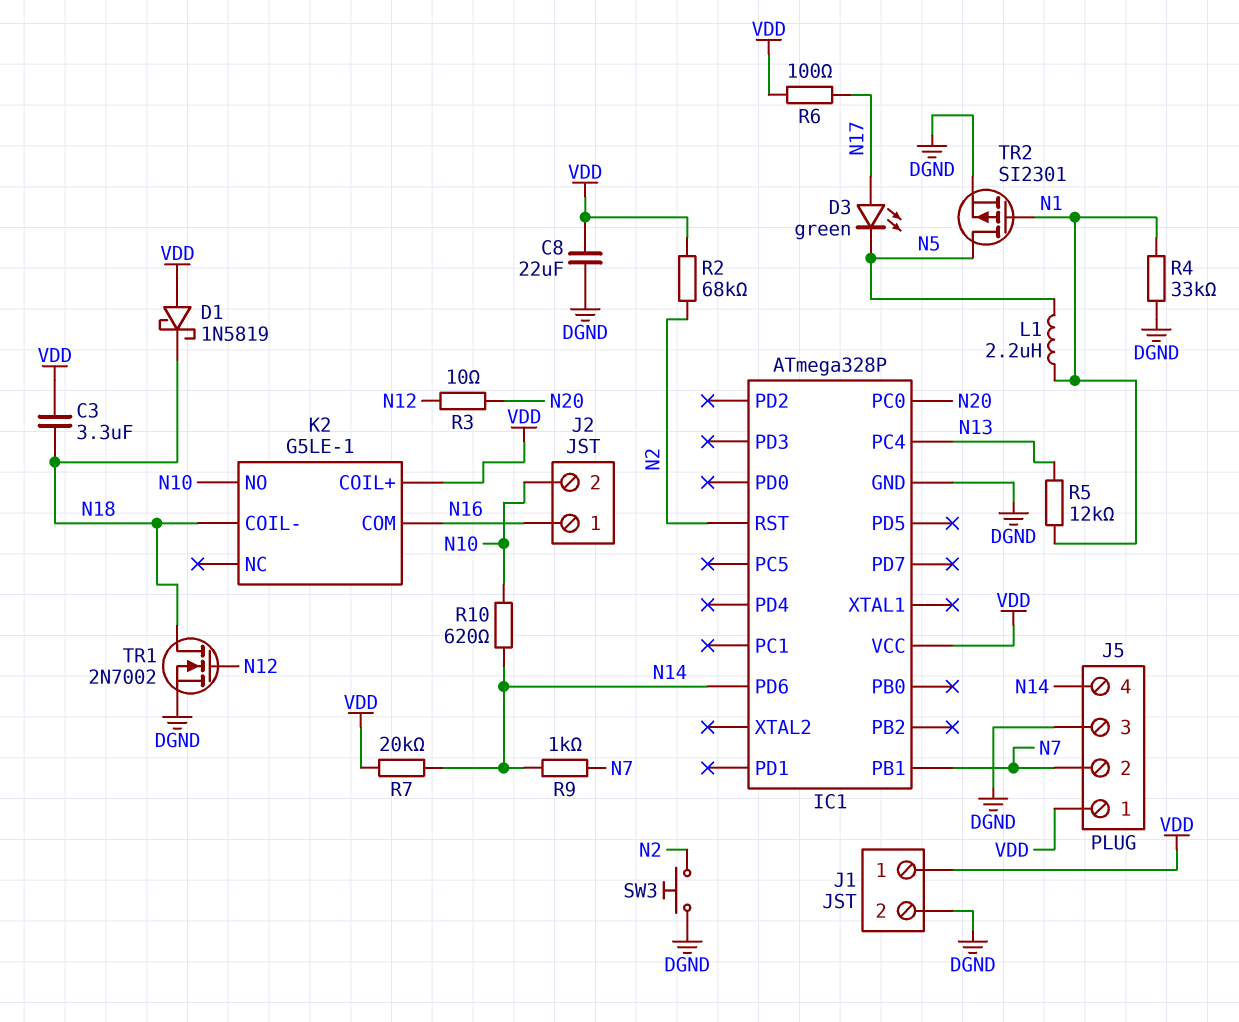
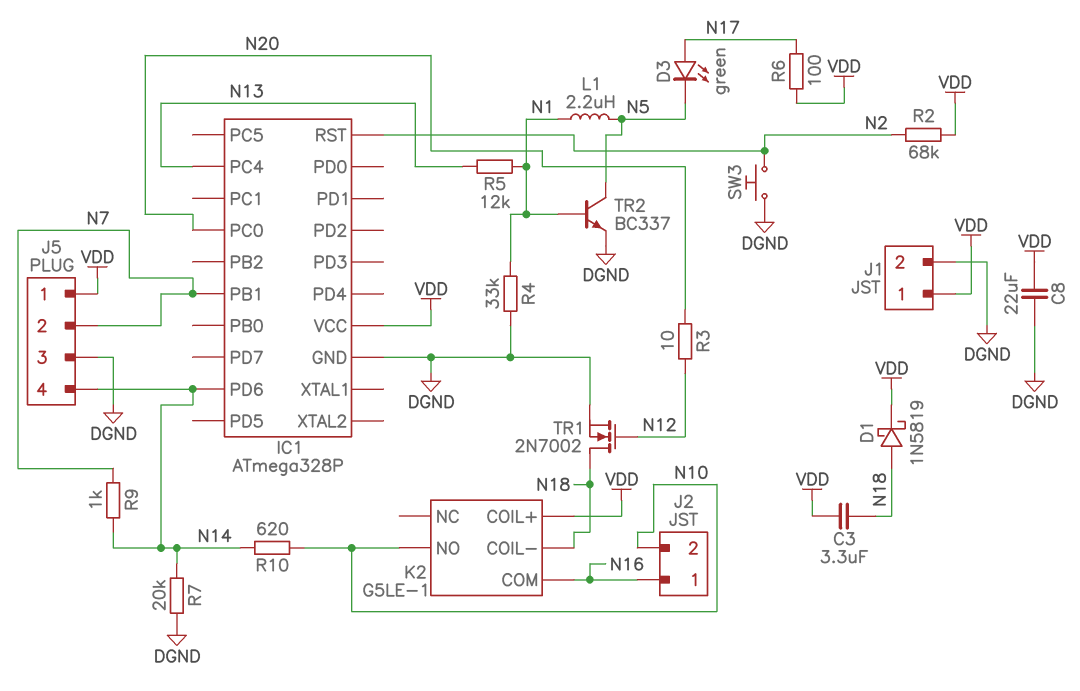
D1: schottky 1N5819 (A VDD, K N18) -> schottky 1N5819 (A N18, K VDD)
R7: 20k (N14, VDD) -> 20k (DGND, N14)
TR2: PMOS SI2301 (G N1, D N5, S DGND) -> NPN BC337 (B N1, C N5, E DGND)

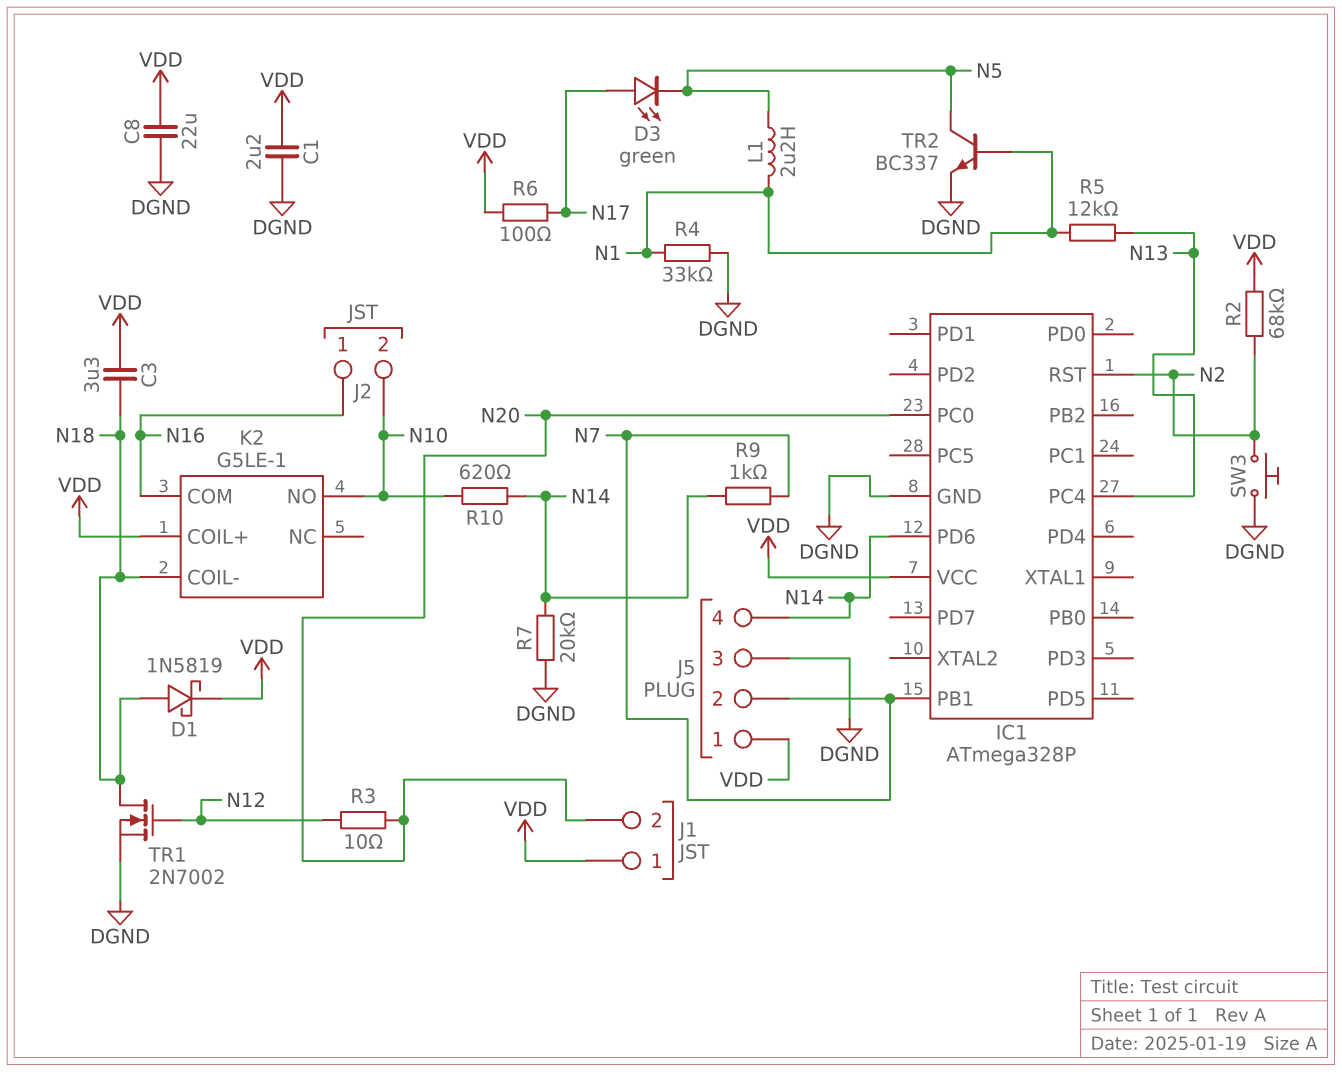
C1: none -> 2.2uF (DGND, VDD)
J1 pin 2: DGND -> N20

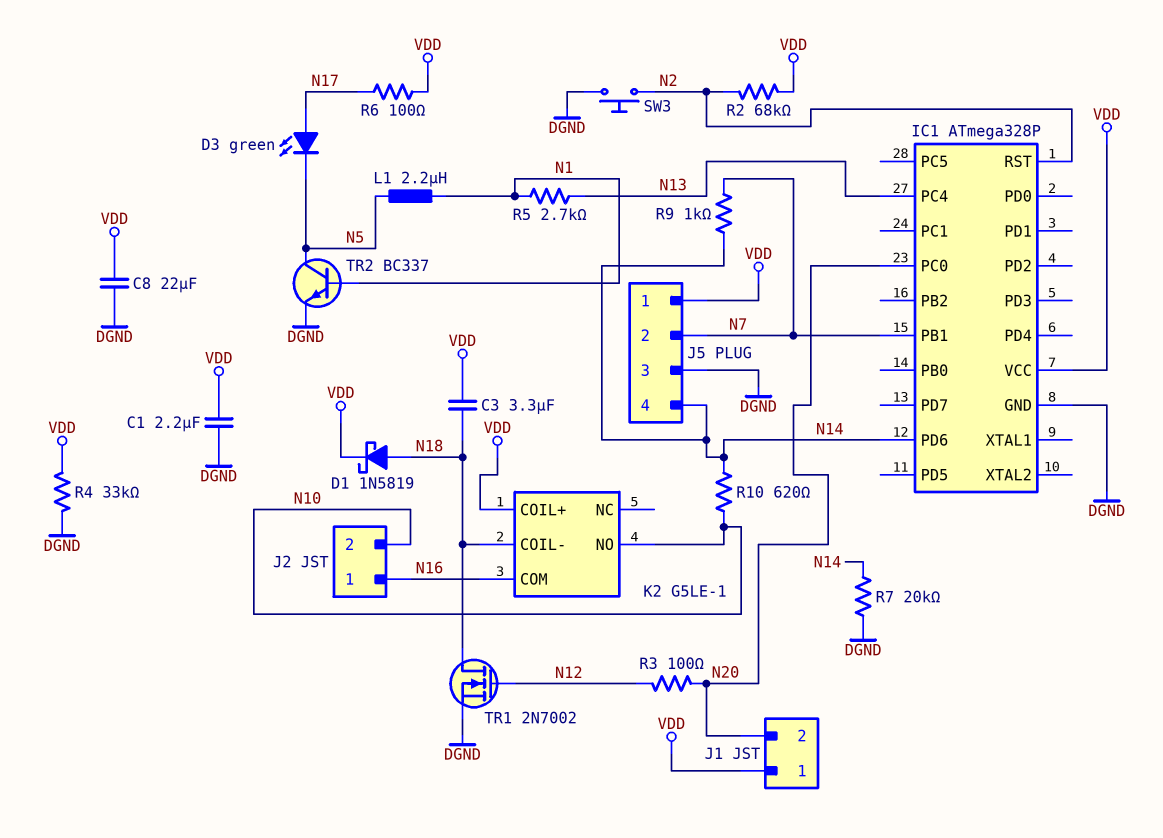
R3: 10 (N12, N20) -> 100 (N12, N20)
R4: 33k (DGND, N1) -> 33k (DGND, VDD)
R5: 12k (N1, N13) -> 2.7k (N1, N13)

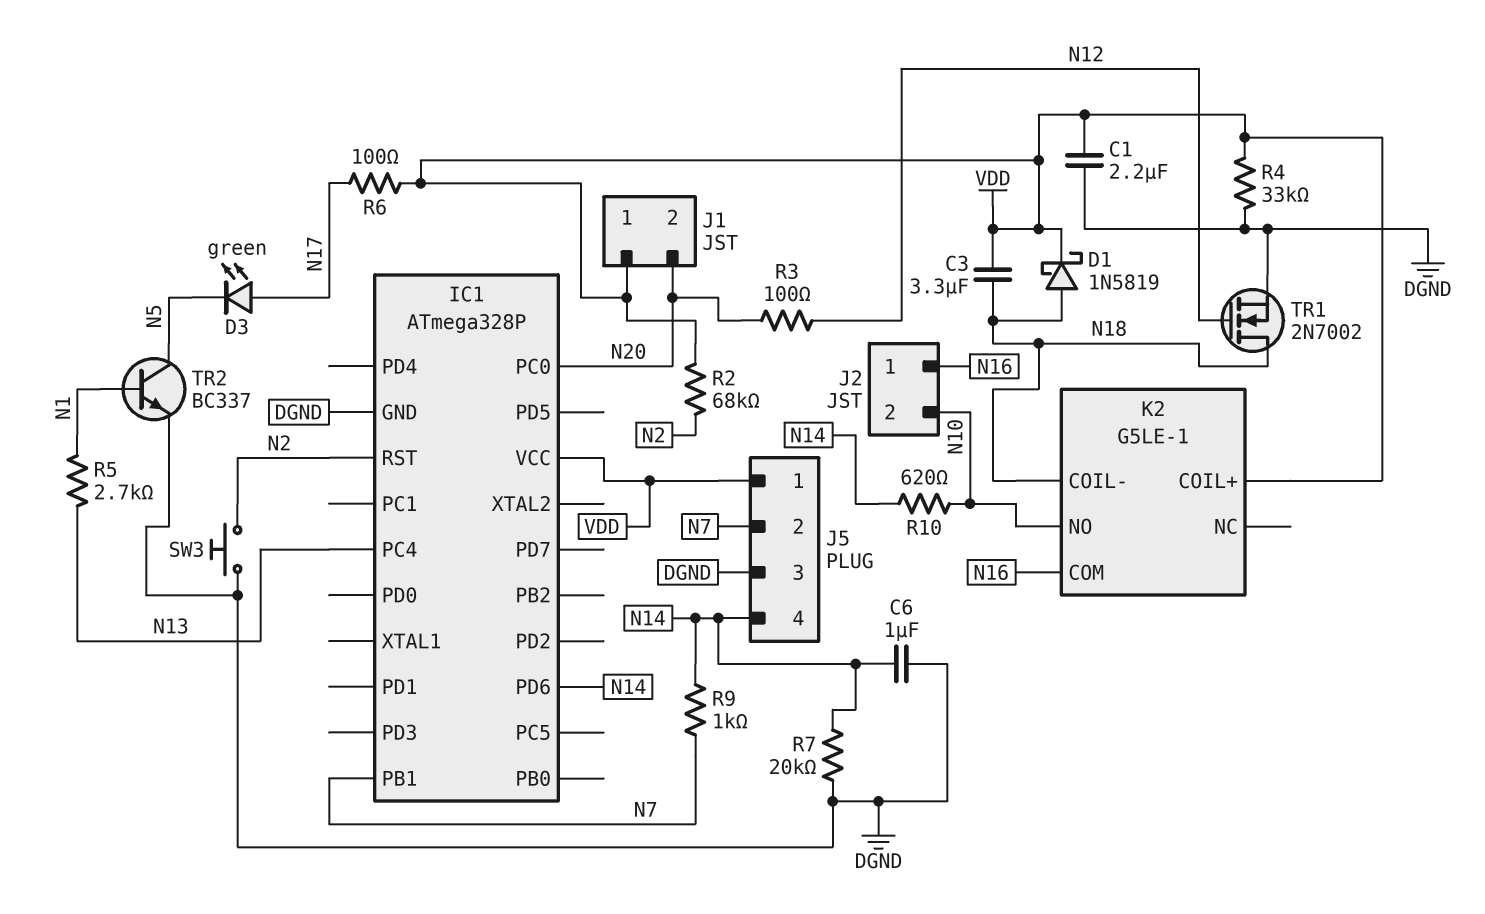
C6: none -> 1uF (DGND, N14)
C8: 22uF (DGND, VDD) -> none
L1: 2.2uH (N1, N5) -> none

